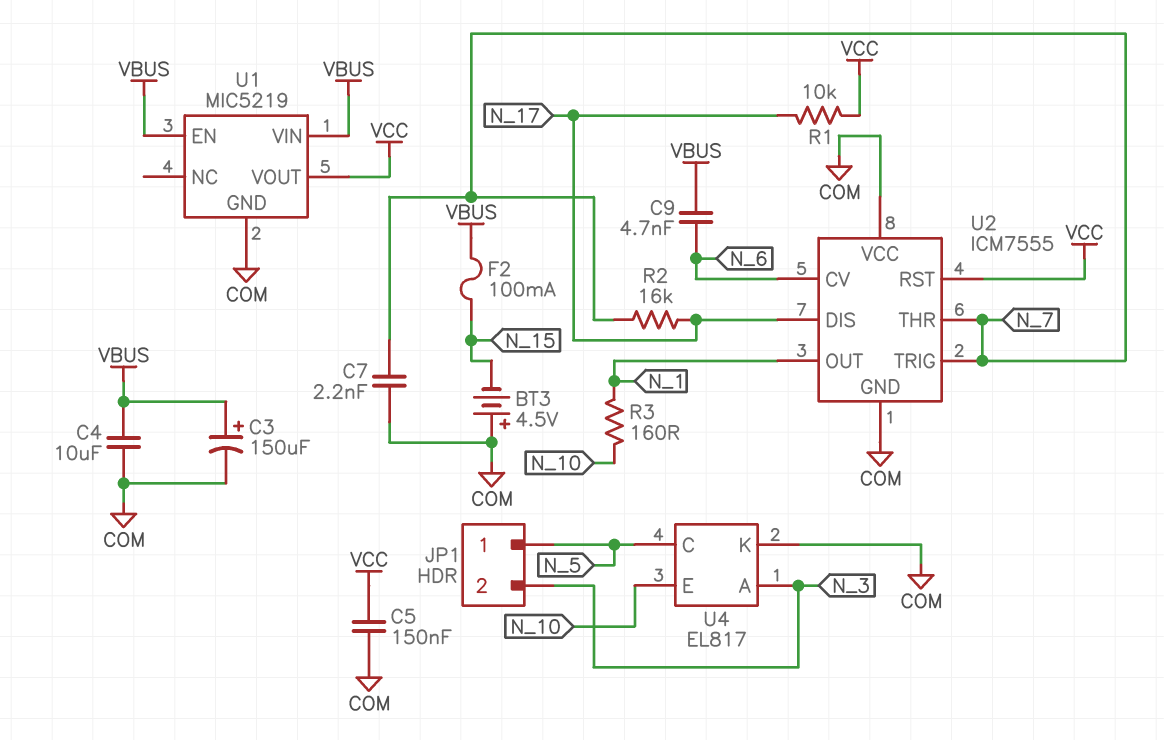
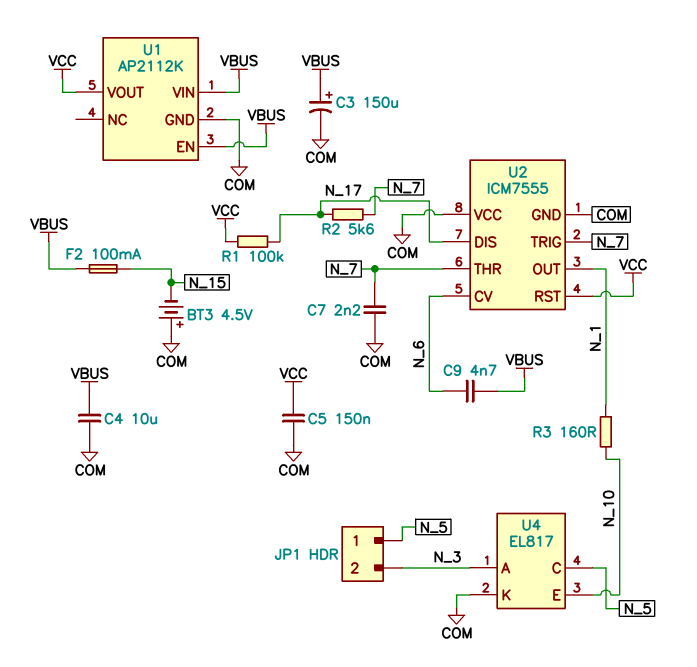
R1: 10k (N_17, VCC) -> 100k (N_17, VCC)
R2: 16k (N_7, N_17) -> 5.6k (N_7, N_17)
U1: MIC5219 -> AP2112K

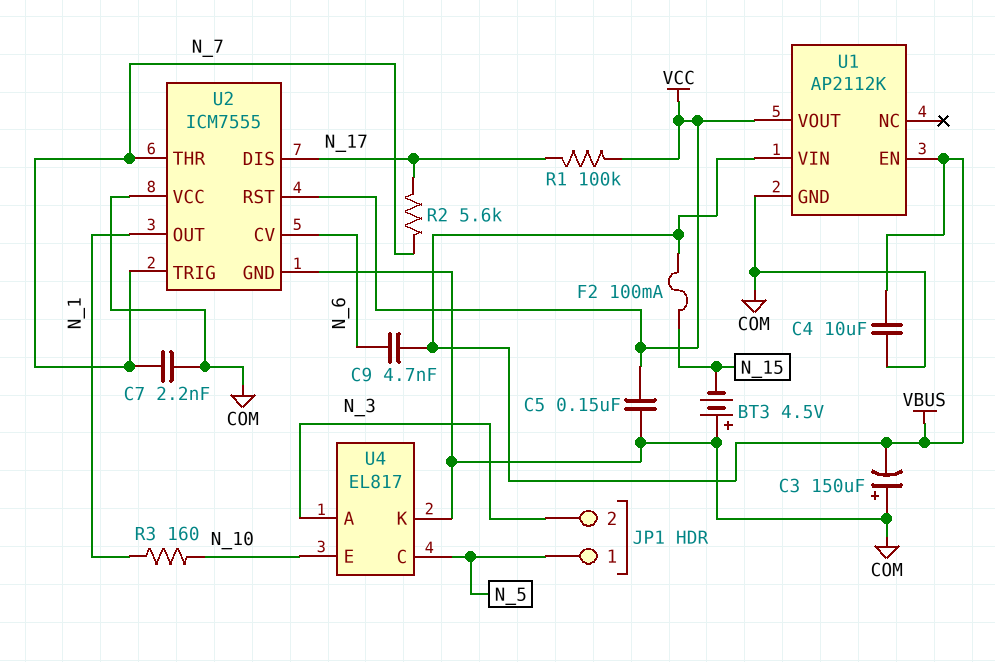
C3: 150uF (plus VBUS, minus COM) -> 150uF (plus COM, minus VBUS)

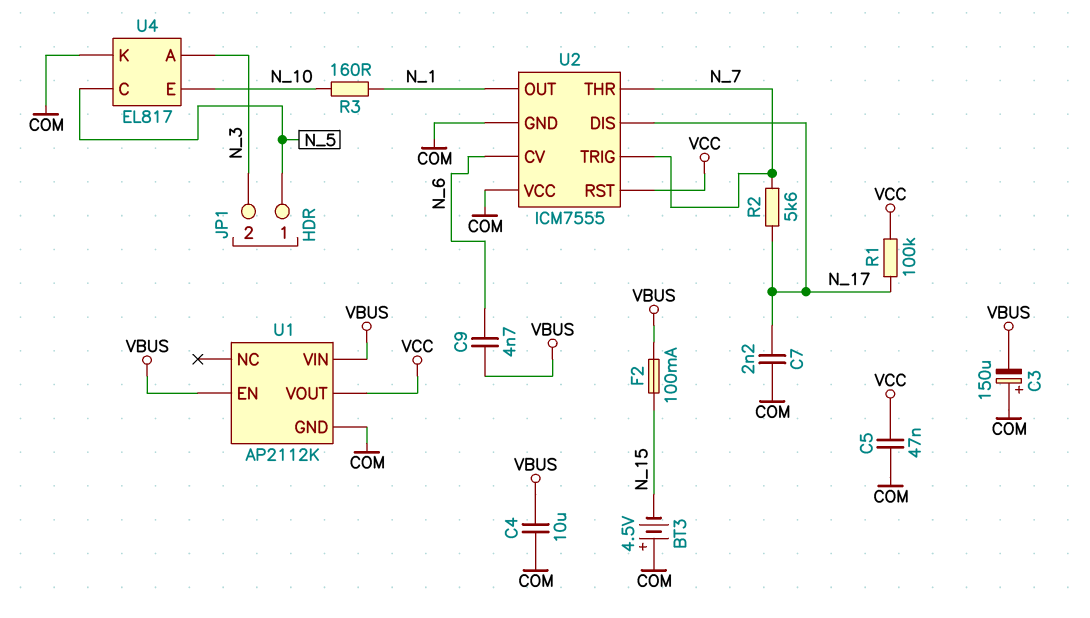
C5: 150nF (COM, VCC) -> 47nF (COM, VCC)
C7: 2.2nF (COM, N_7) -> 2.2nF (COM, N_17)

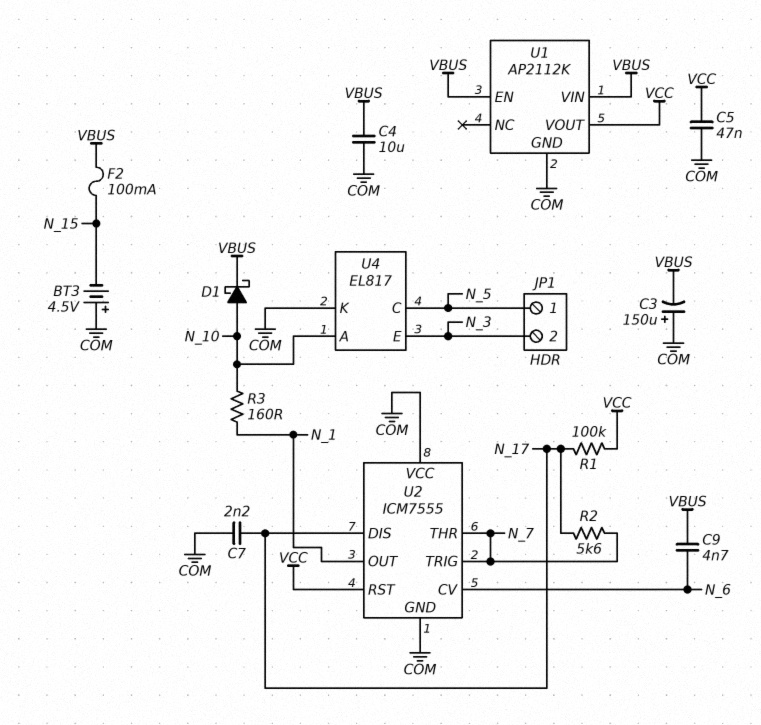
D1: none -> schottky (A N_10, K VBUS)
U4 pin A: N_3 -> N_10
U4 pin E: N_10 -> N_3

